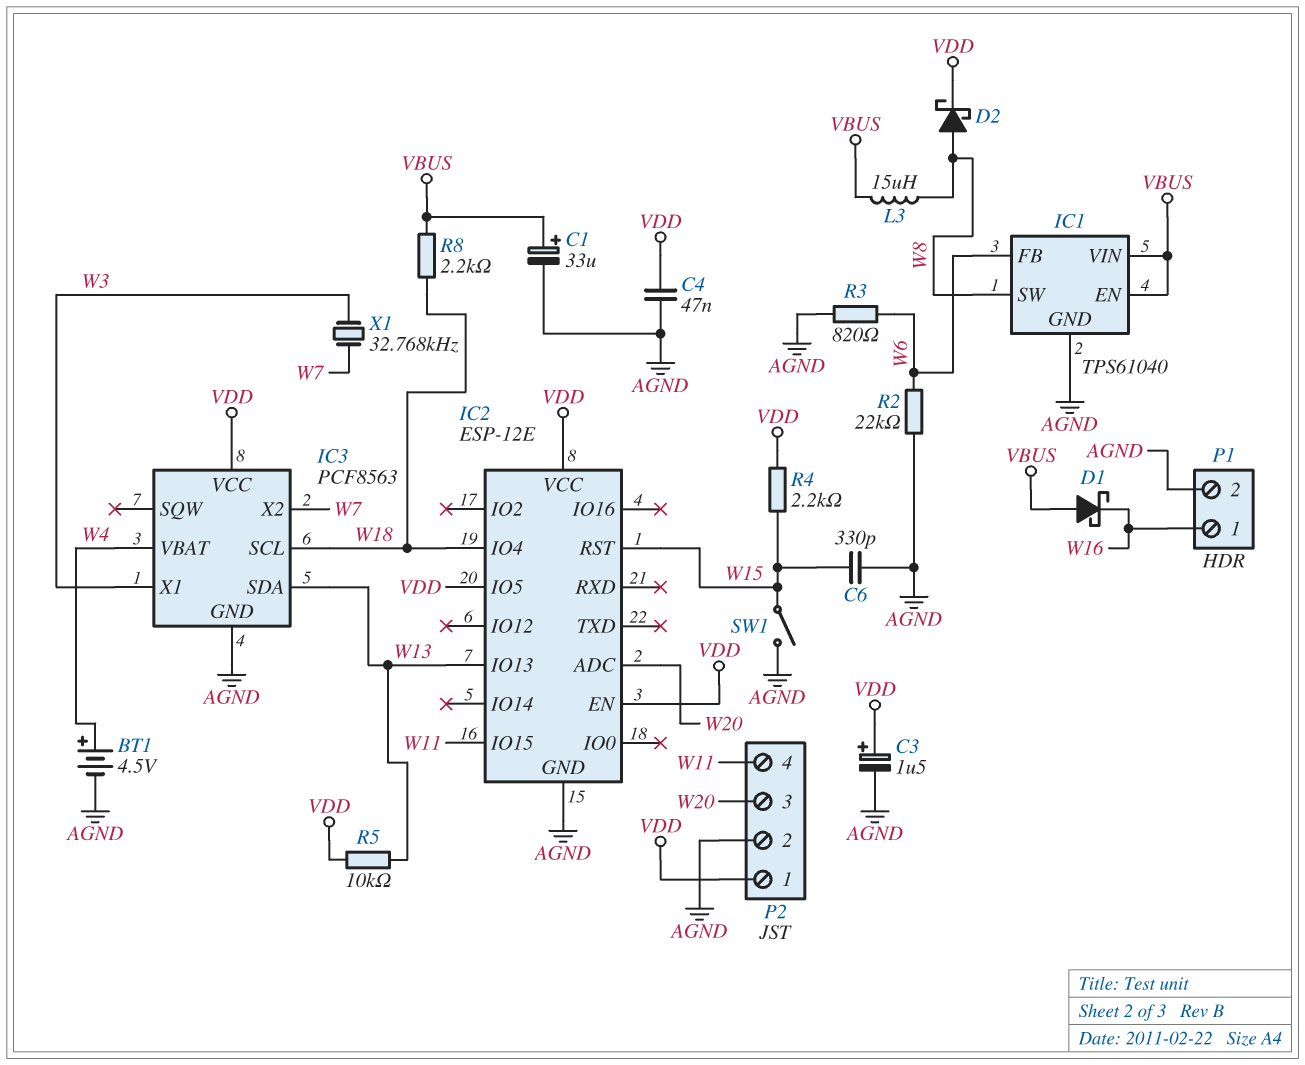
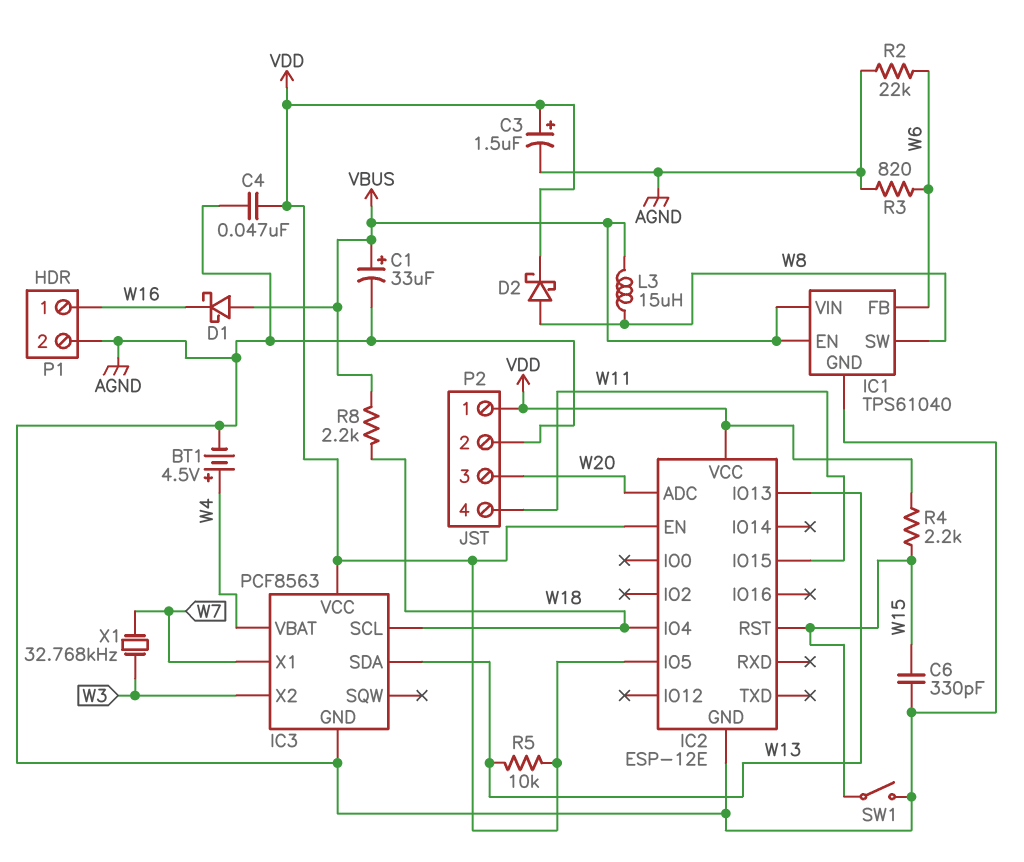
IC3 pin X1: W3 -> W7
IC3 pin X2: W7 -> W3

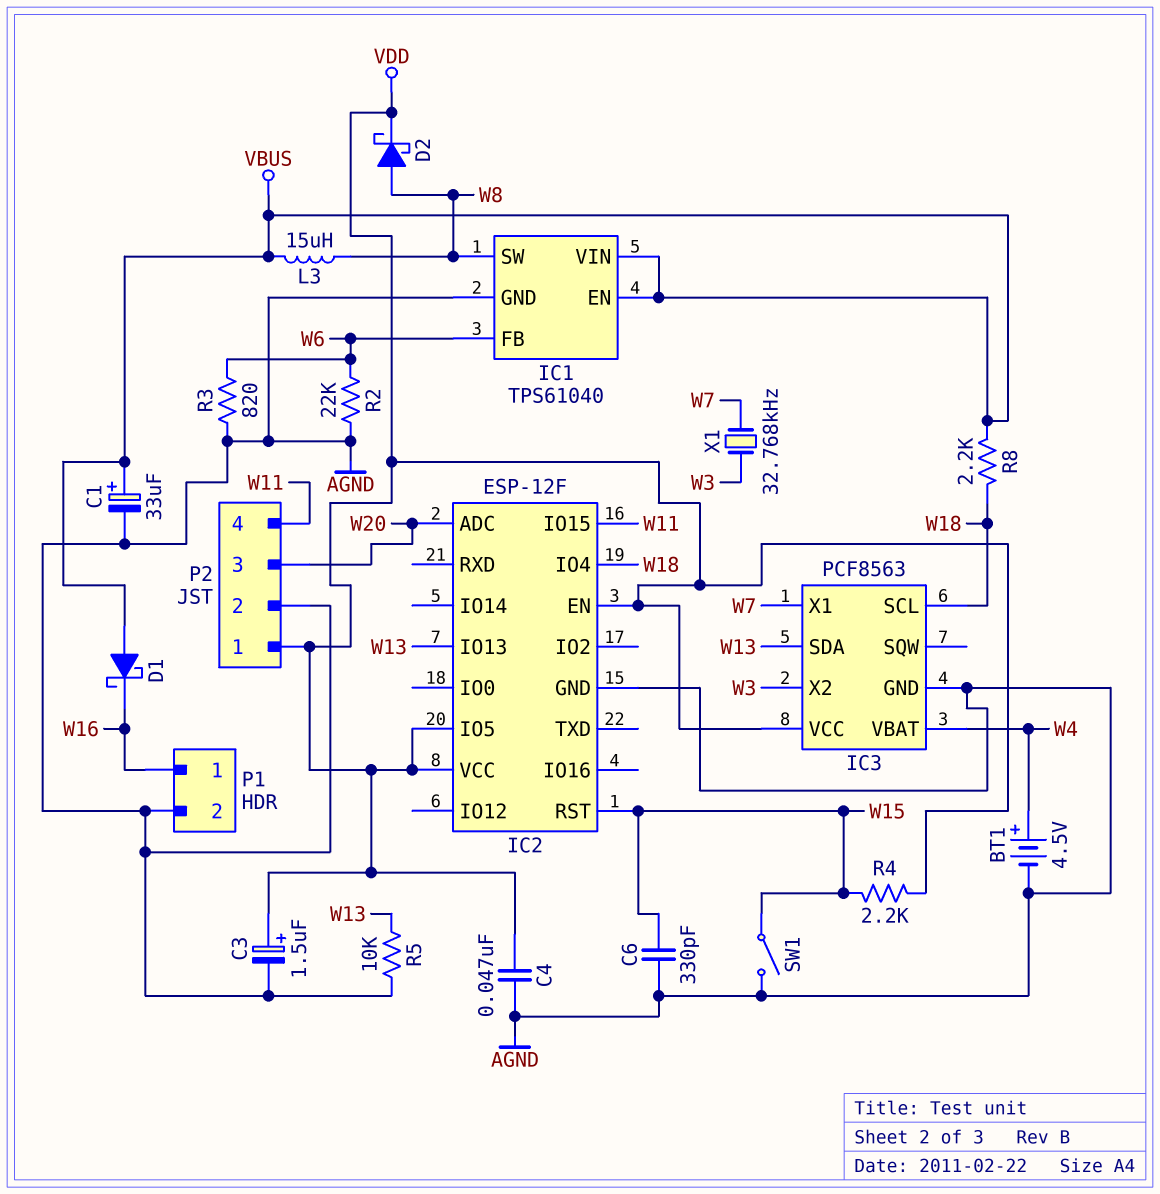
IC2: ESP-12E -> ESP-12F
R5: 10k (VDD, W13) -> 10k (AGND, W13)

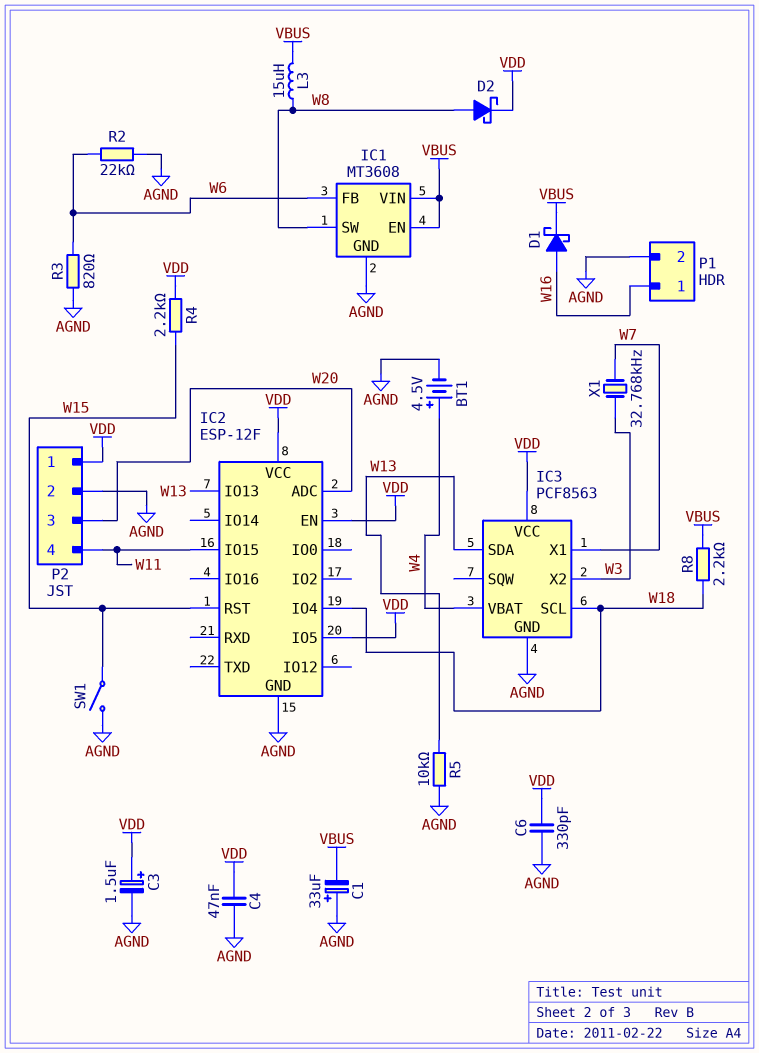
C1: 33uF (plus VBUS, minus AGND) -> 33uF (plus AGND, minus VBUS)
C6: 330pF (AGND, W15) -> 330pF (AGND, VDD)
D1: schottky (A VBUS, K W16) -> schottky (A W16, K VBUS)
IC1: TPS61040 -> MT3608

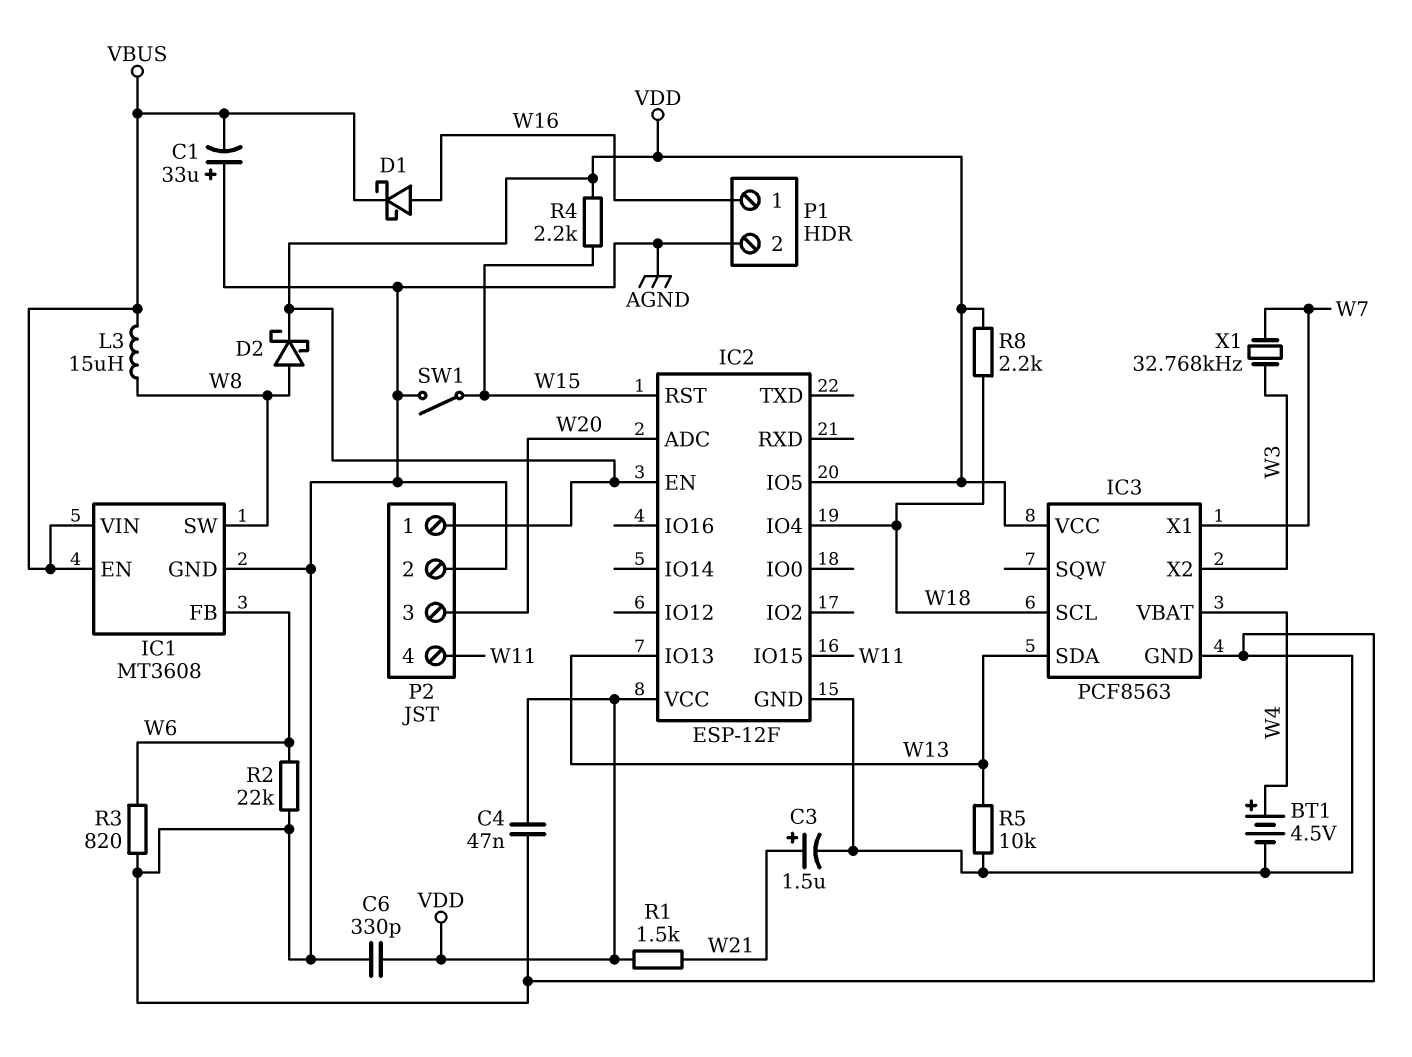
C3: 1.5uF (plus VDD, minus AGND) -> 1.5uF (plus W21, minus AGND)
R1: none -> 1.5k (VDD, W21)
R8: 2.2k (VBUS, W18) -> 2.2k (VDD, W18)

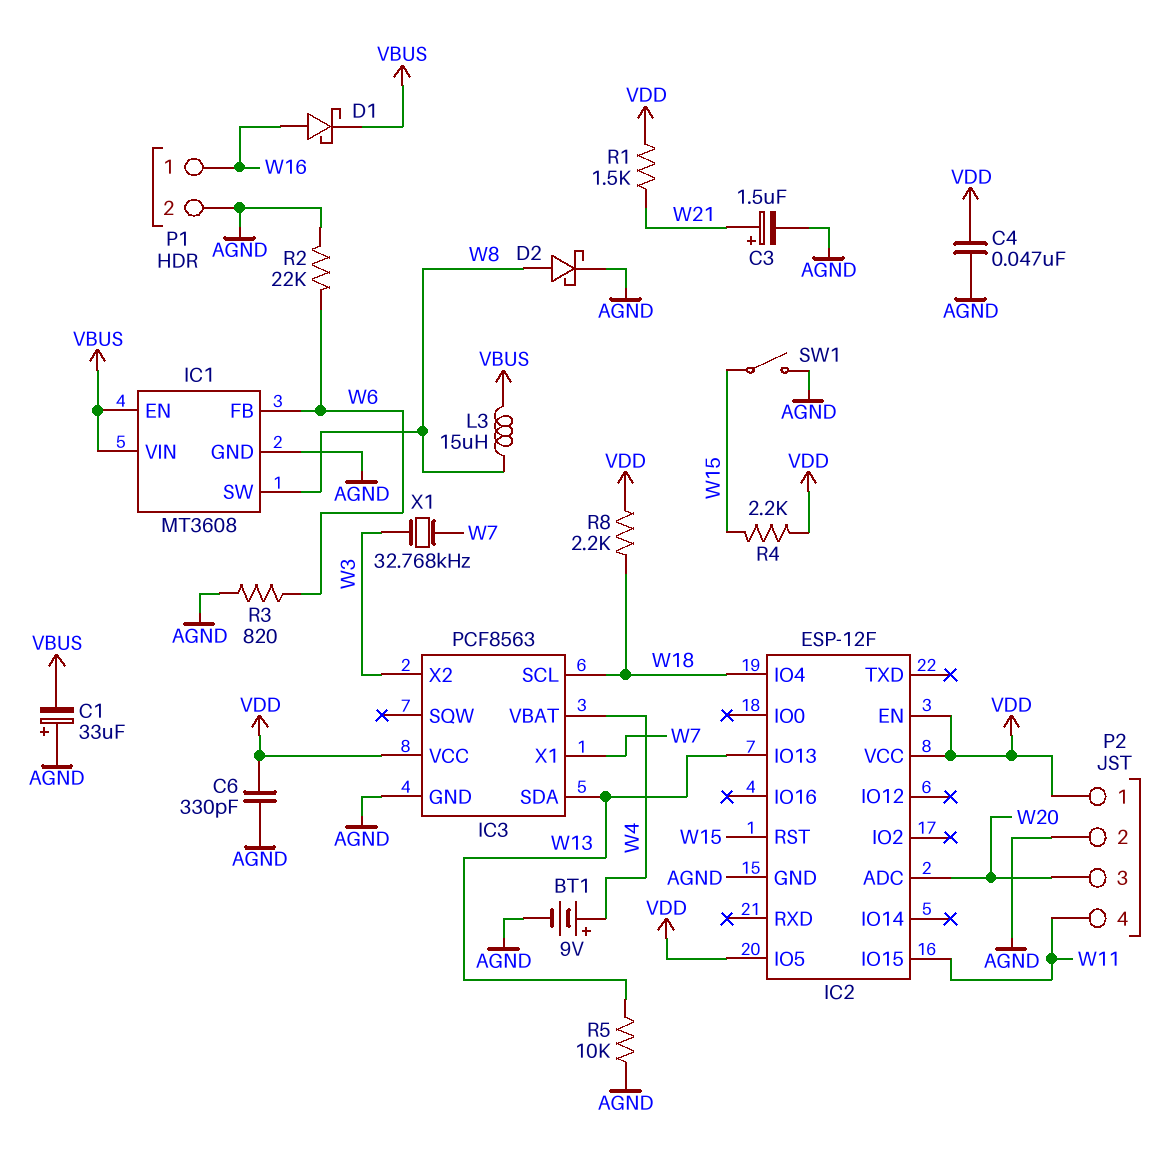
BT1: 4.5V (plus W4, minus AGND) -> 9V (plus W4, minus AGND)
D2: schottky (A W8, K VDD) -> schottky (A W8, K AGND)

